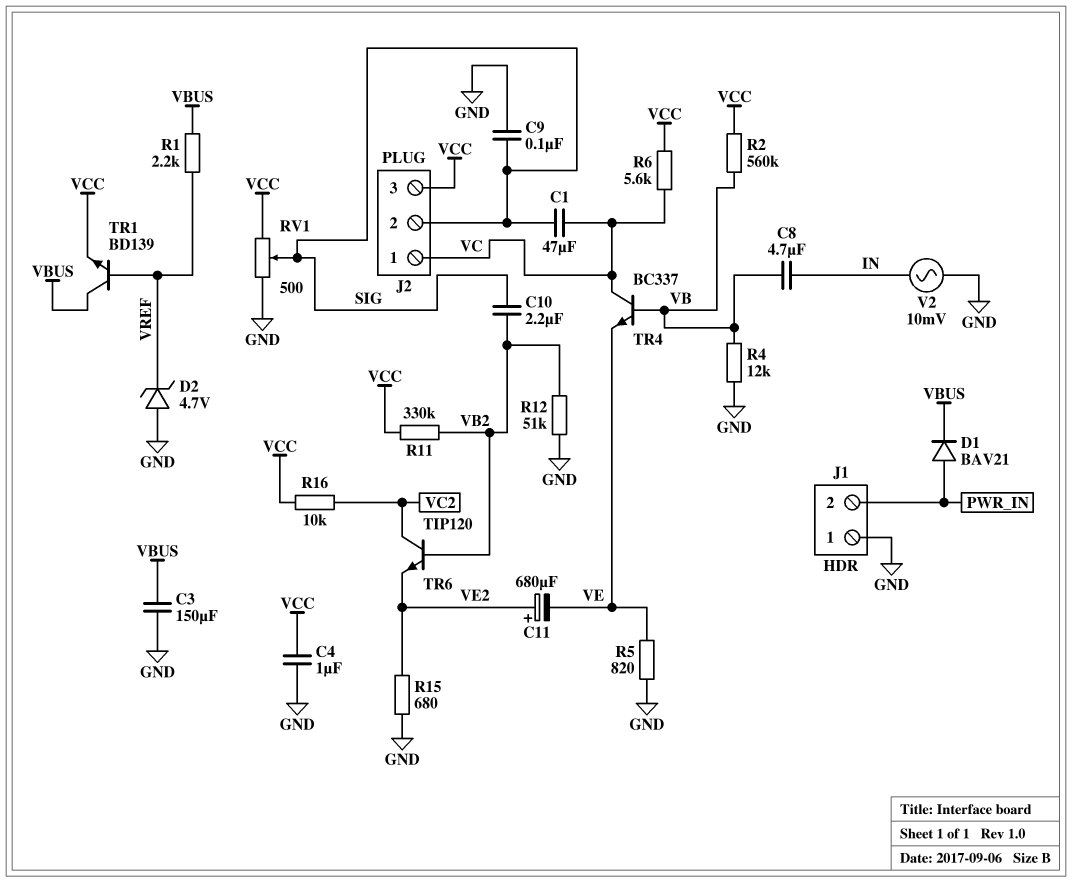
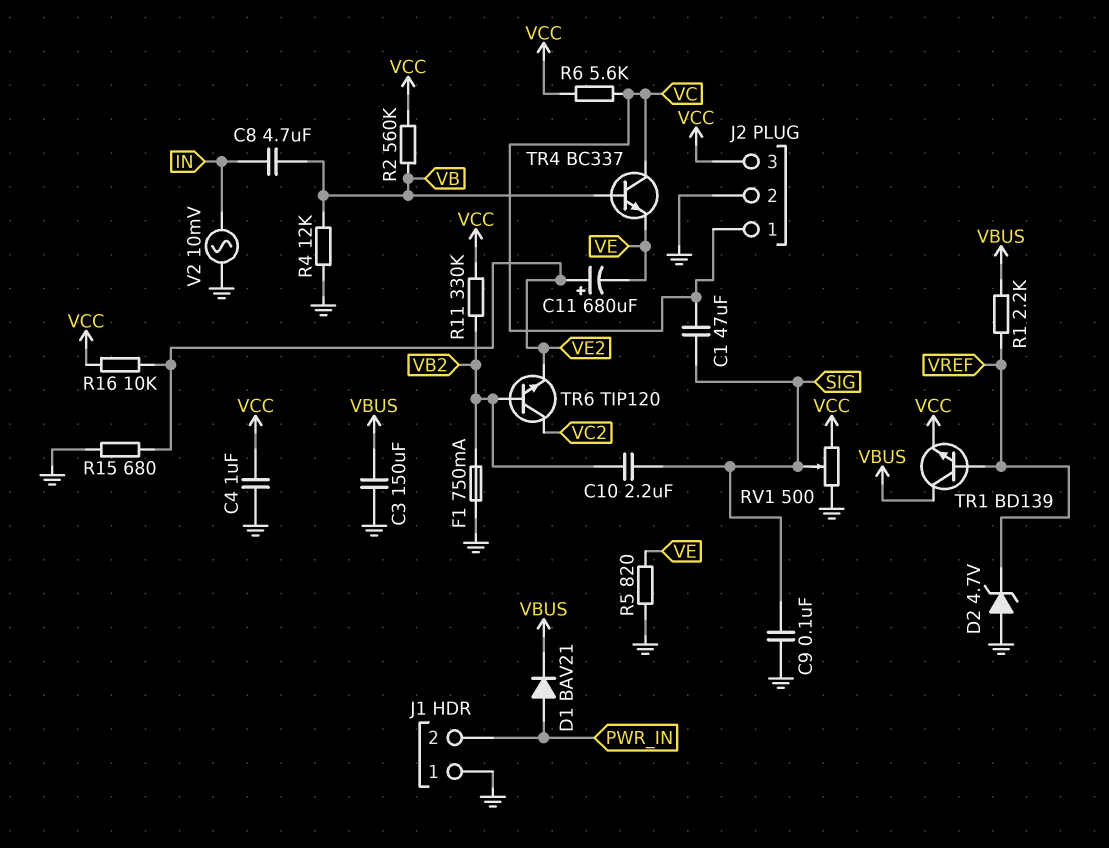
F1: none -> 750mA (GND, VB2)
J2 pin 2: SIG -> GND
R12: 51k (GND, VB2) -> none
R16: 10k (VC2, VCC) -> 10k (VCC, VE2)

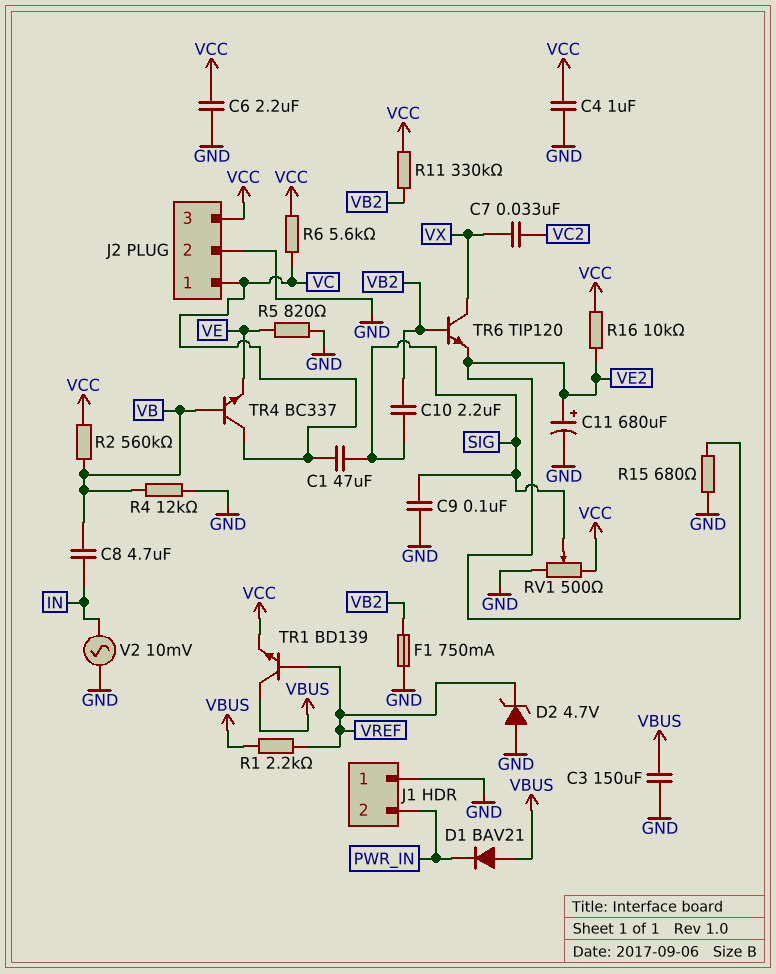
C6: none -> 2.2uF (GND, VCC)
C7: none -> 33nF (VC2, VX)
C11: 680uF (plus VE2, minus VE) -> 680uF (plus VE2, minus GND)
D1: diode BAV21 (A PWR_IN, K VBUS) -> diode BAV21 (A VBUS, K PWR_IN)
TR6: NPN TIP120 (B VB2, C VC2, E VE2) -> NPN TIP120 (B VB2, C VX, E VE2)

